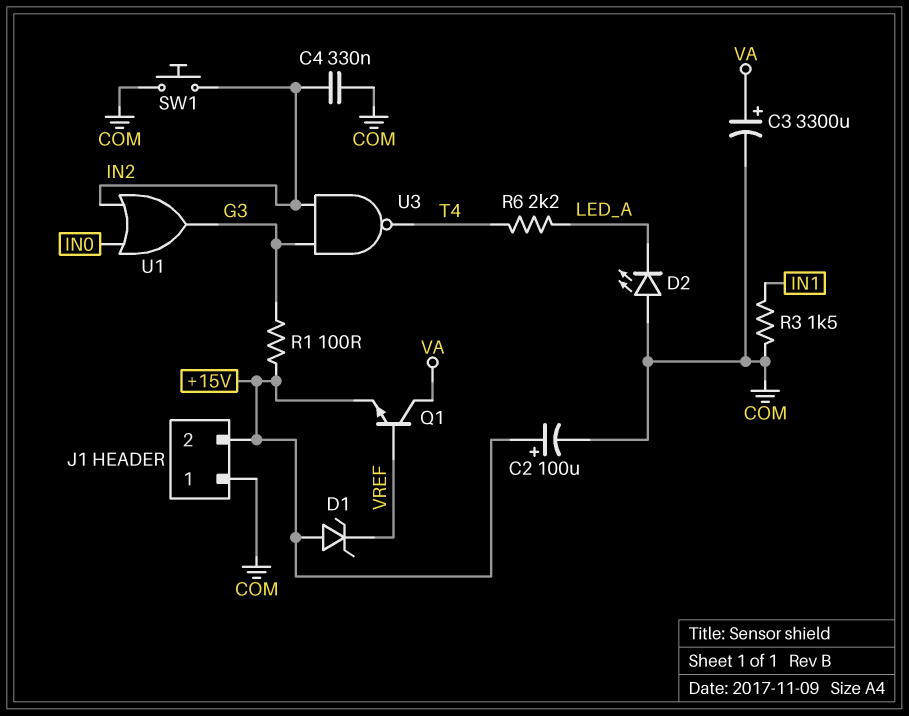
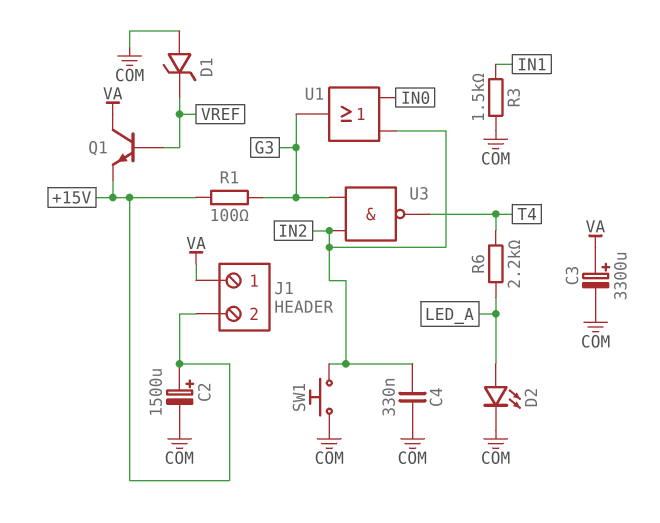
C2: 100uF (plus +15V, minus COM) -> 1500uF (plus +15V, minus COM)
D1: zener (A +15V, K VREF) -> zener (A COM, K VREF)
D2: LED (A COM, K LED_A) -> LED (A LED_A, K COM)
J1 pin 1: COM -> VA

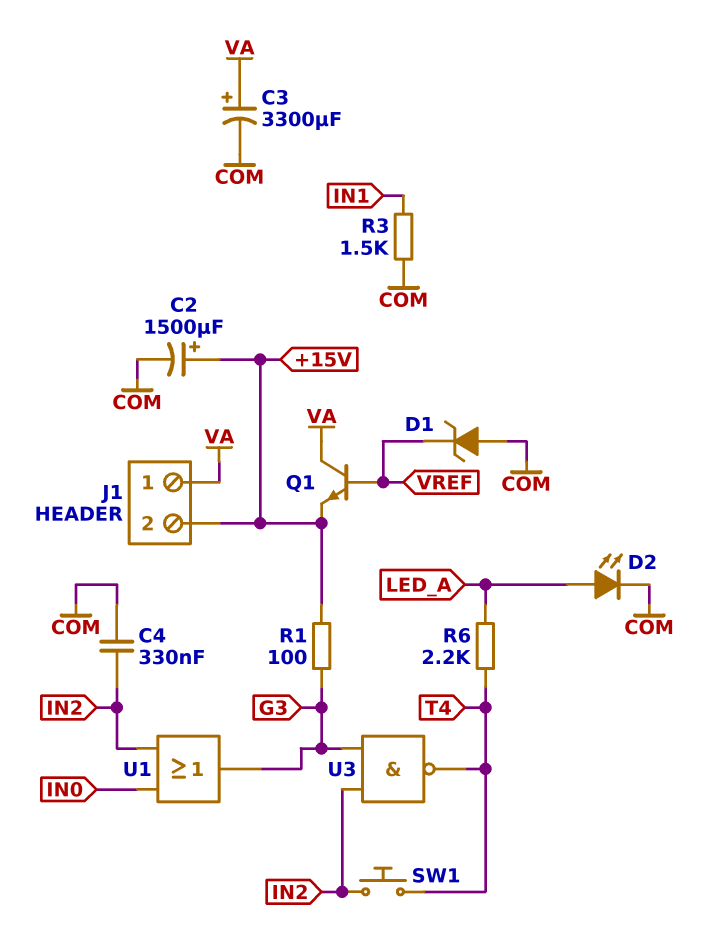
SW1: button (COM, IN2) -> button (IN2, T4)

